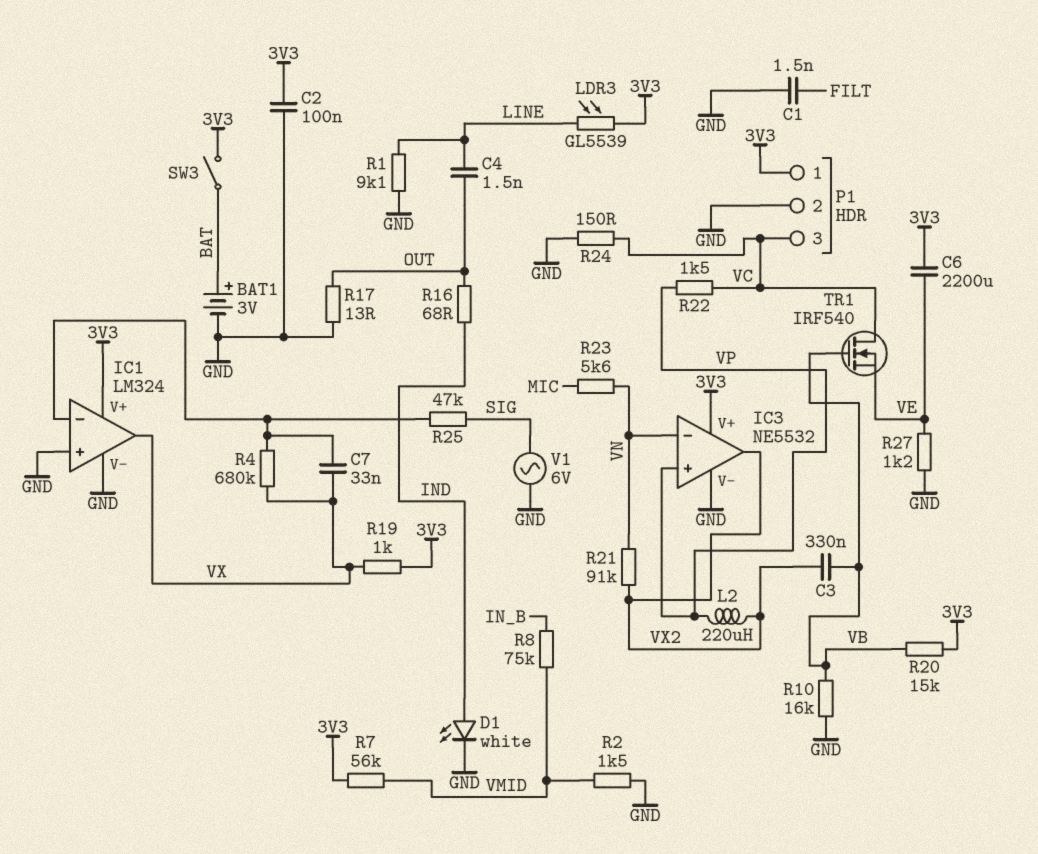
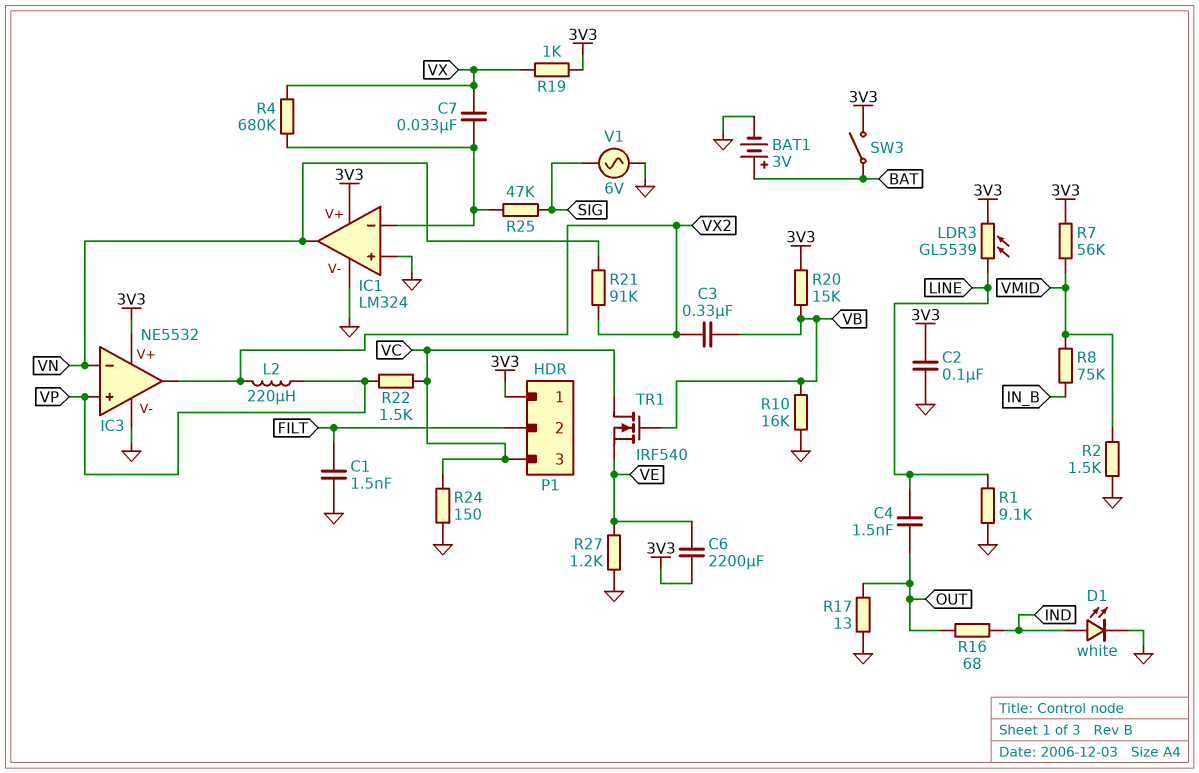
IC1 pin out: VX -> VN
P1 pin 2: GND -> FILT
R23: 5.6k (MIC, VN) -> none

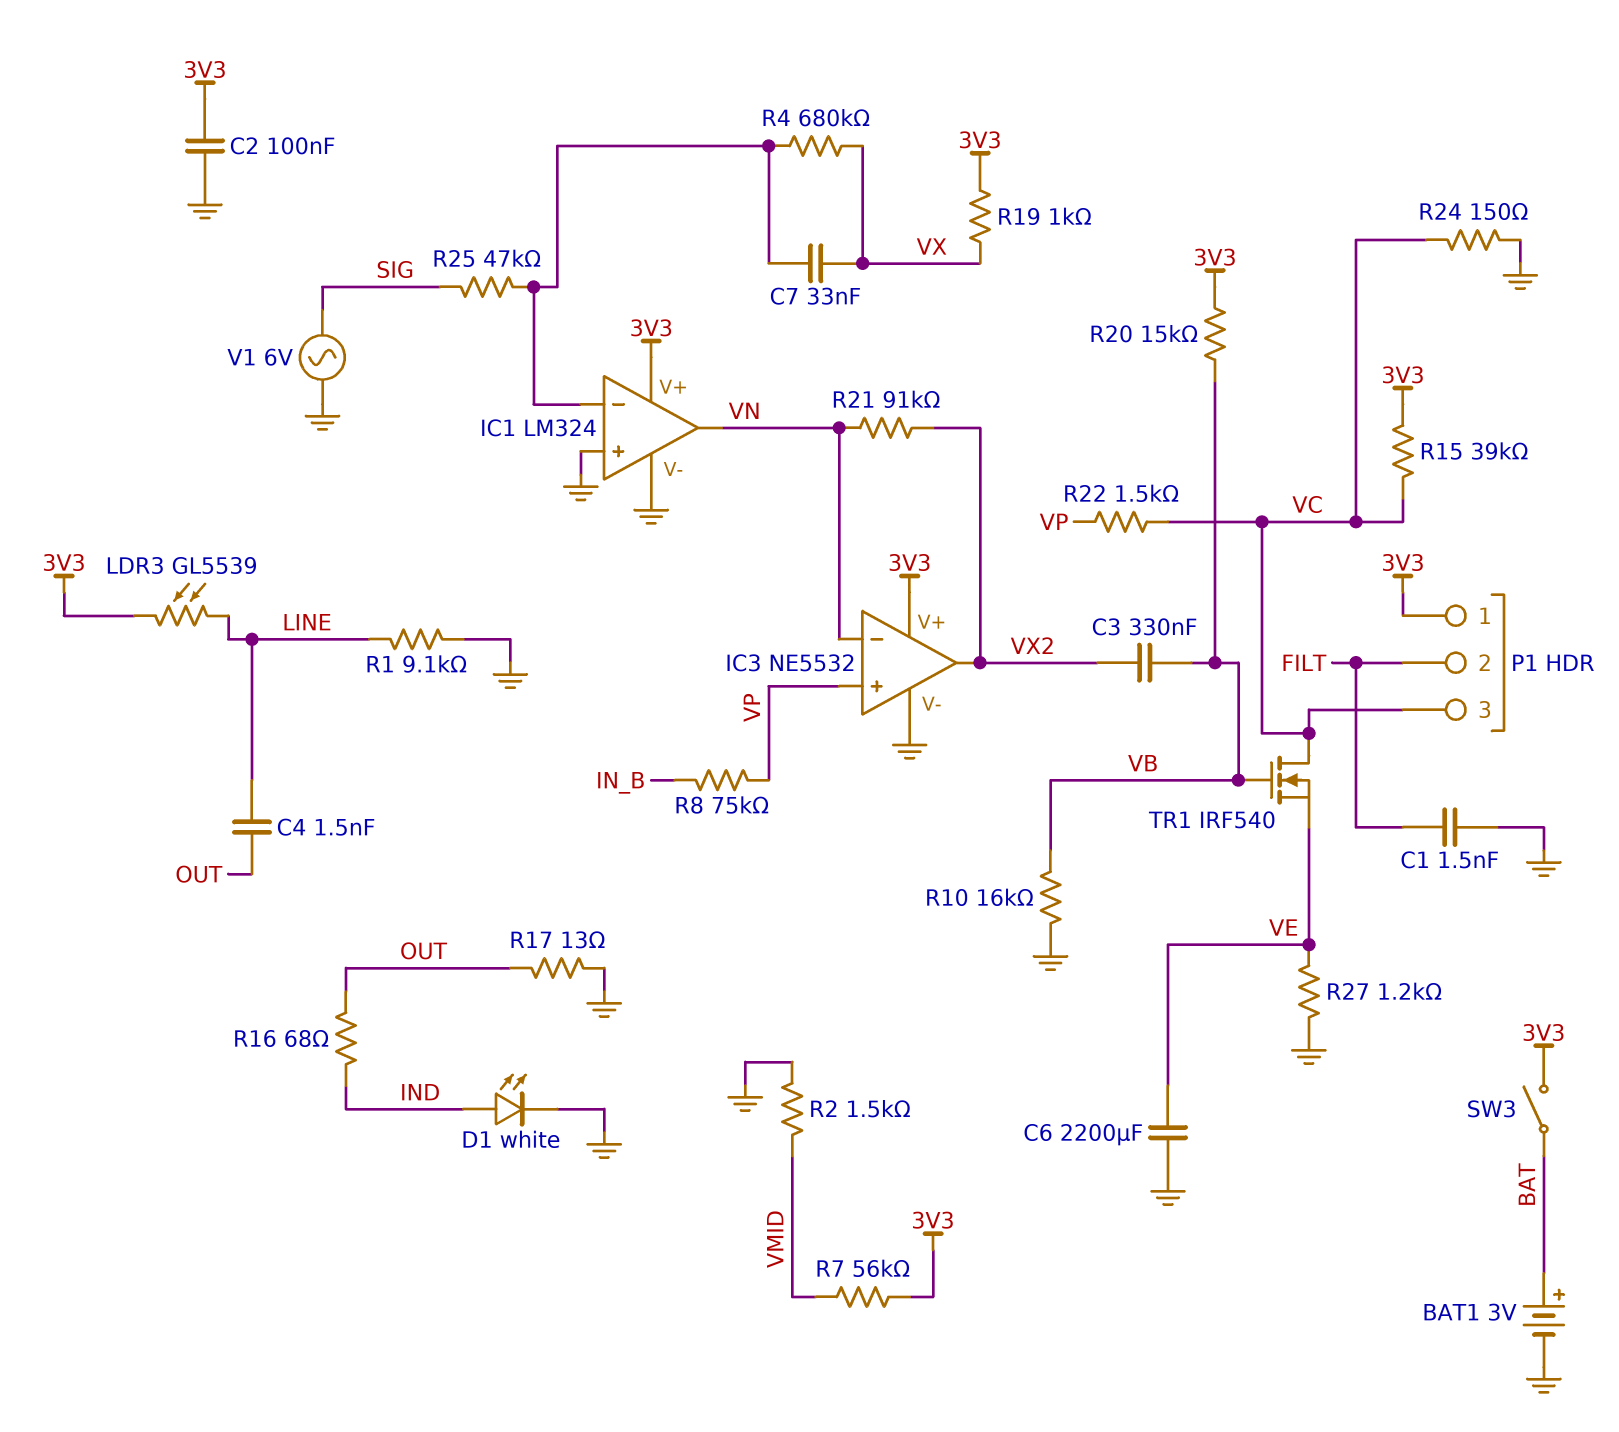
C6: 2200uF (3V3, VE) -> 2200uF (GND, VE)
L2: 220uH (VP, VX2) -> none
R8: 75k (IN_B, VMID) -> 75k (IN_B, VP)
R15: none -> 39k (3V3, VC)

